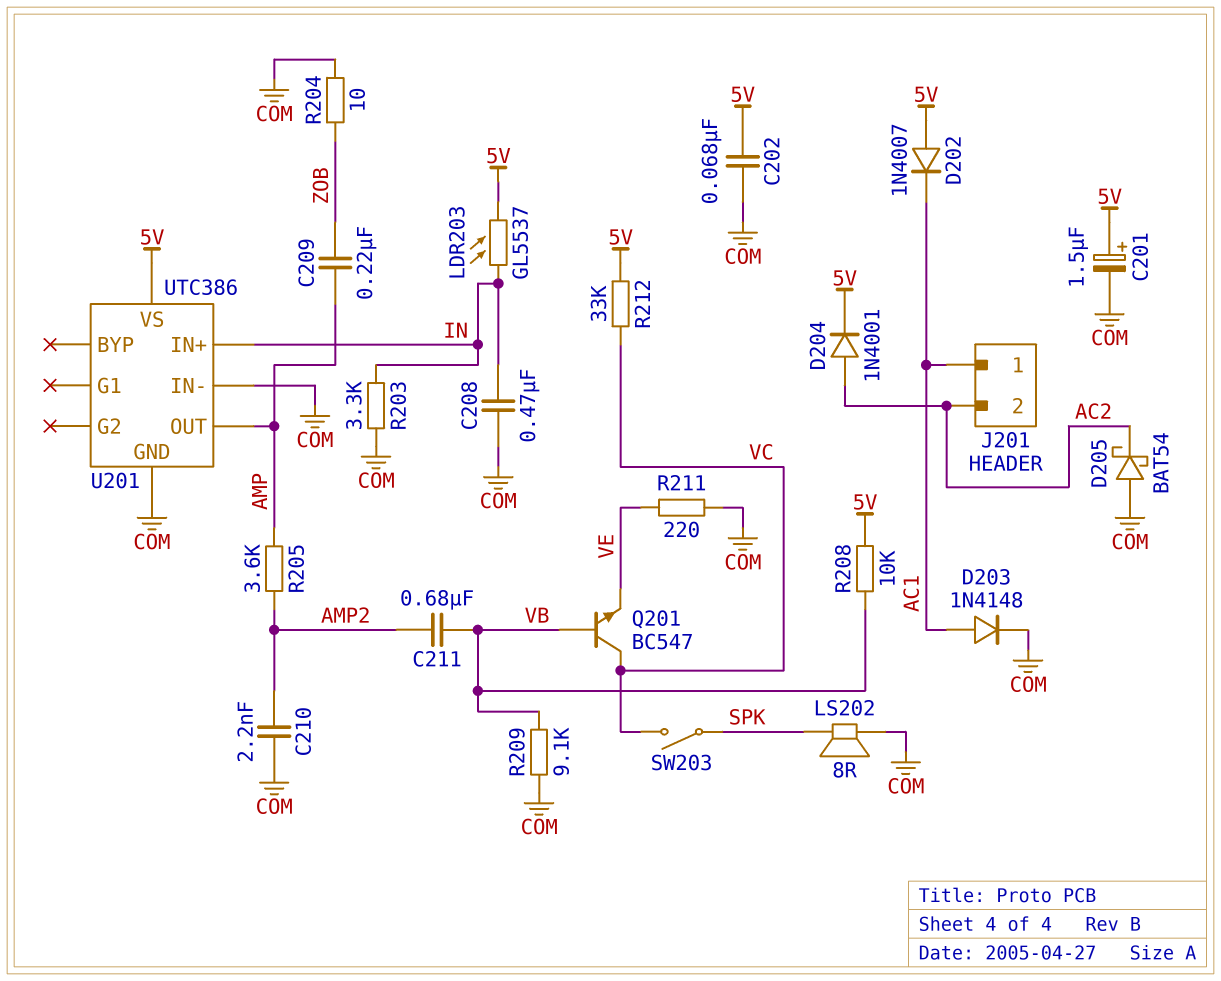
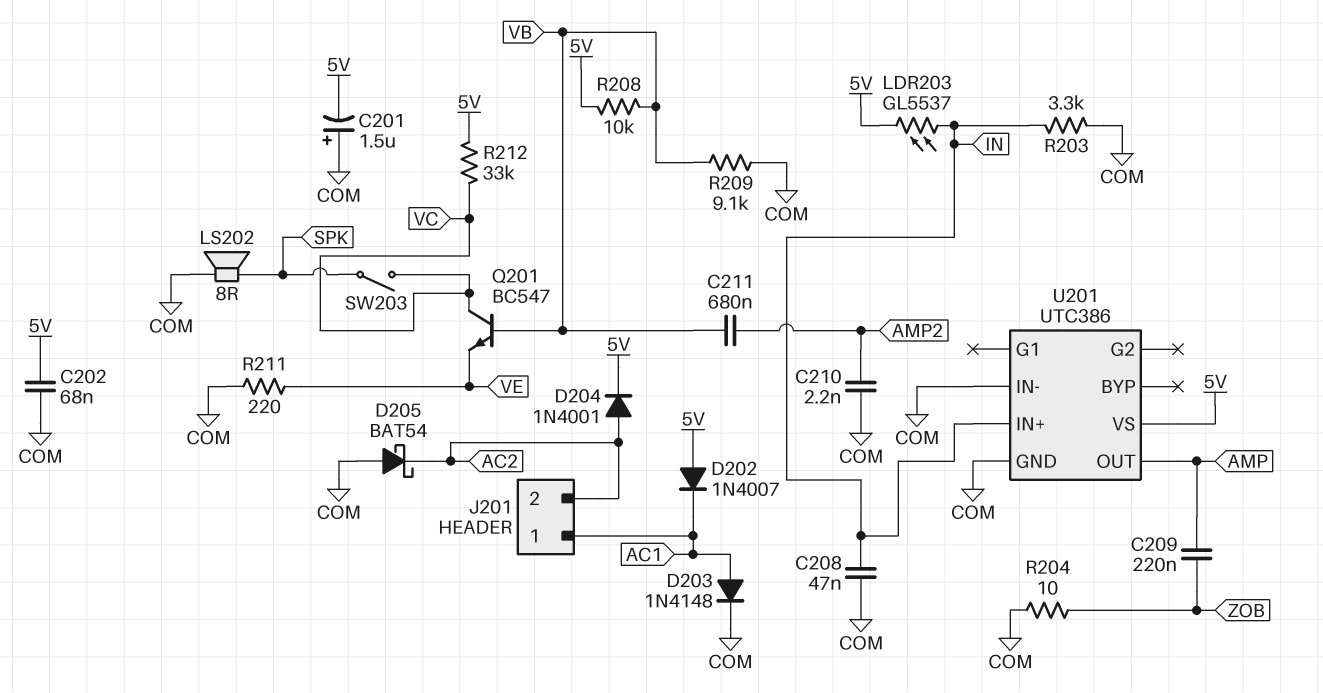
C201: 1.5uF (plus 5V, minus COM) -> 1.5uF (plus COM, minus 5V)
C208: 470nF (COM, IN) -> 47nF (COM, IN)
R205: 3.6k (AMP, AMP2) -> none

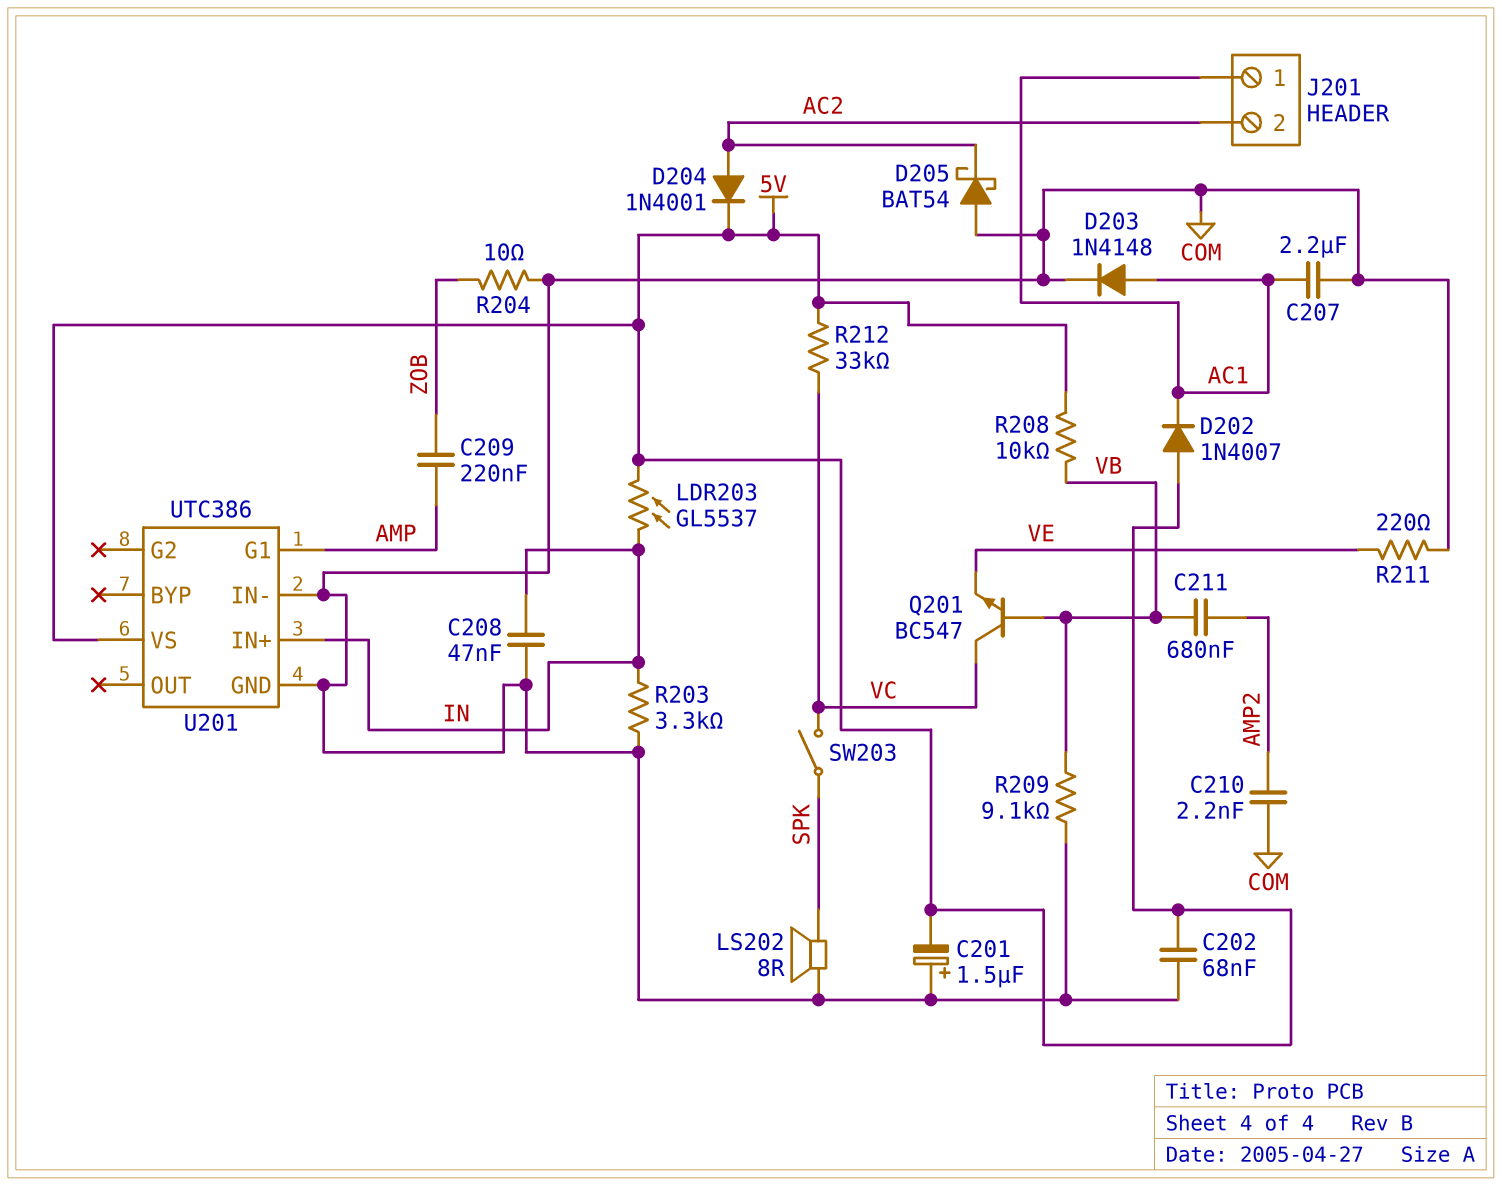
C207: none -> 2.2uF (AC1, COM)
U201 pin G1: none -> AMP
U201 pin OUT: AMP -> none

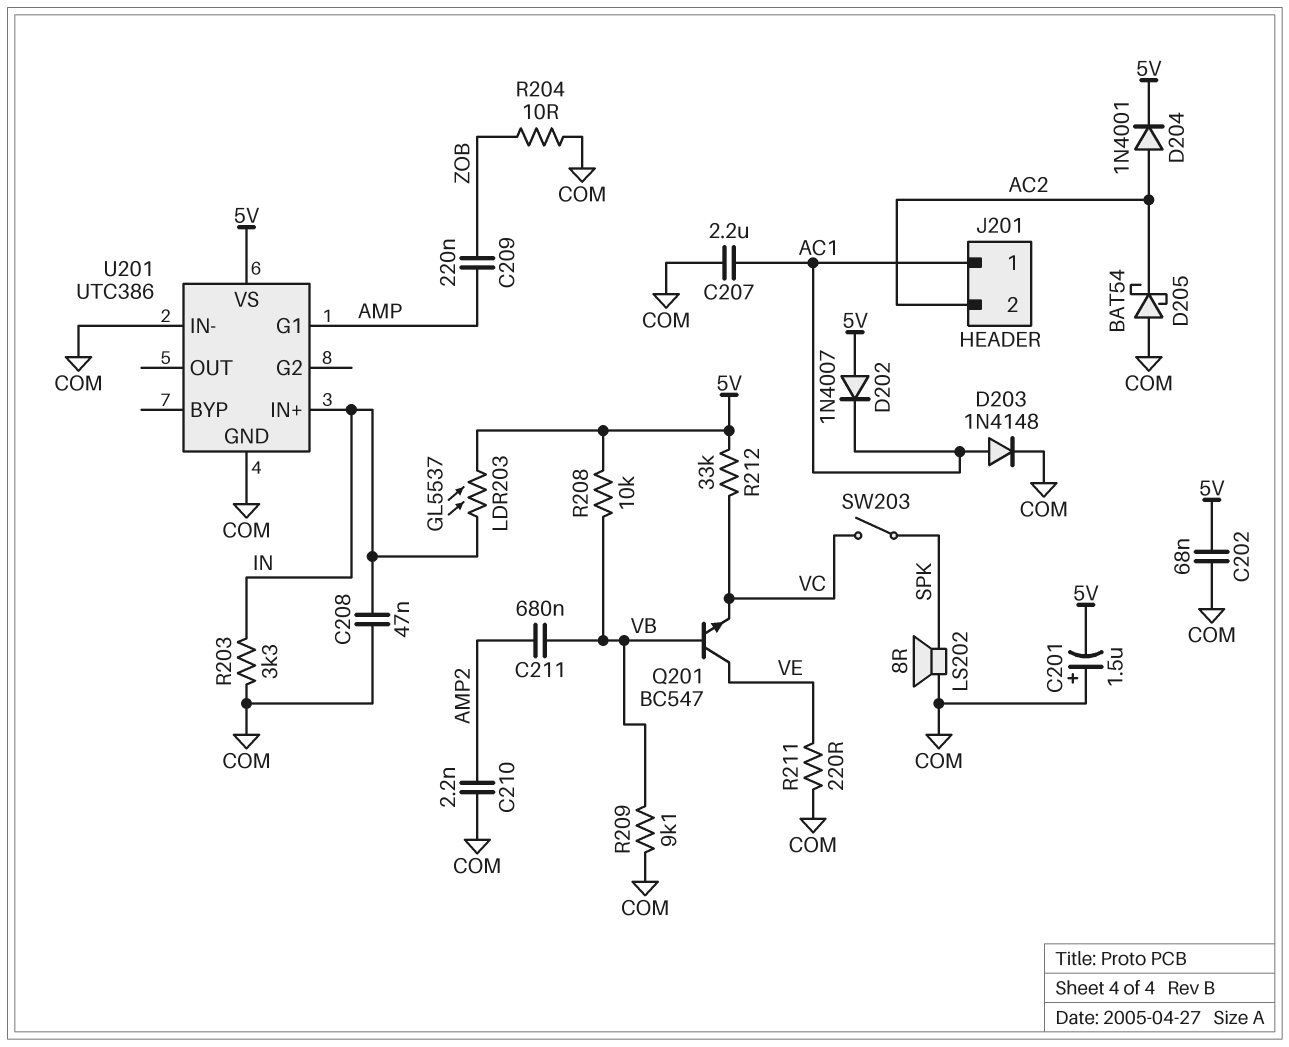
Q201: NPN BC547 (B VB, C VC, E VE) -> NPN BC547 (B VB, C VE, E VC)

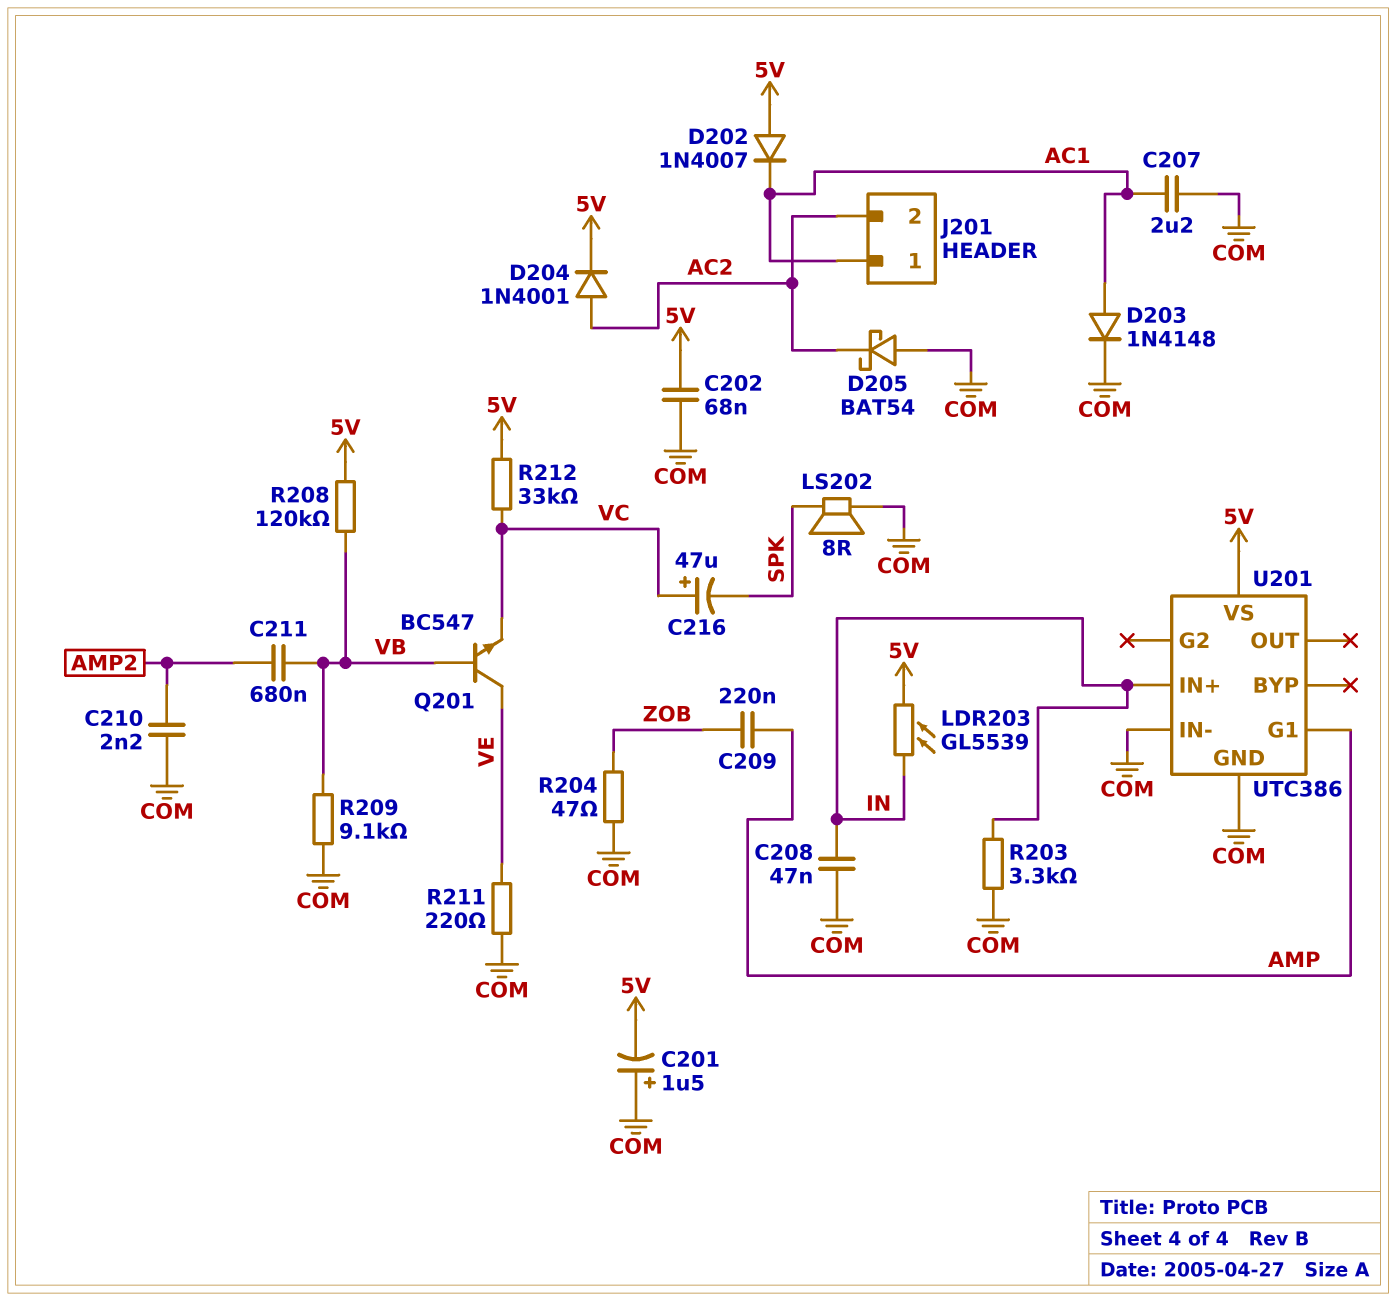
C216: none -> 47uF (plus VC, minus SPK)
LDR203: GL5537 (5V, IN) -> GL5539 (5V, IN)
R204: 10 (COM, ZOB) -> 47 (COM, ZOB)
R208: 10k (5V, VB) -> 120k (5V, VB)
SW203: switch (SPK, VC) -> none

